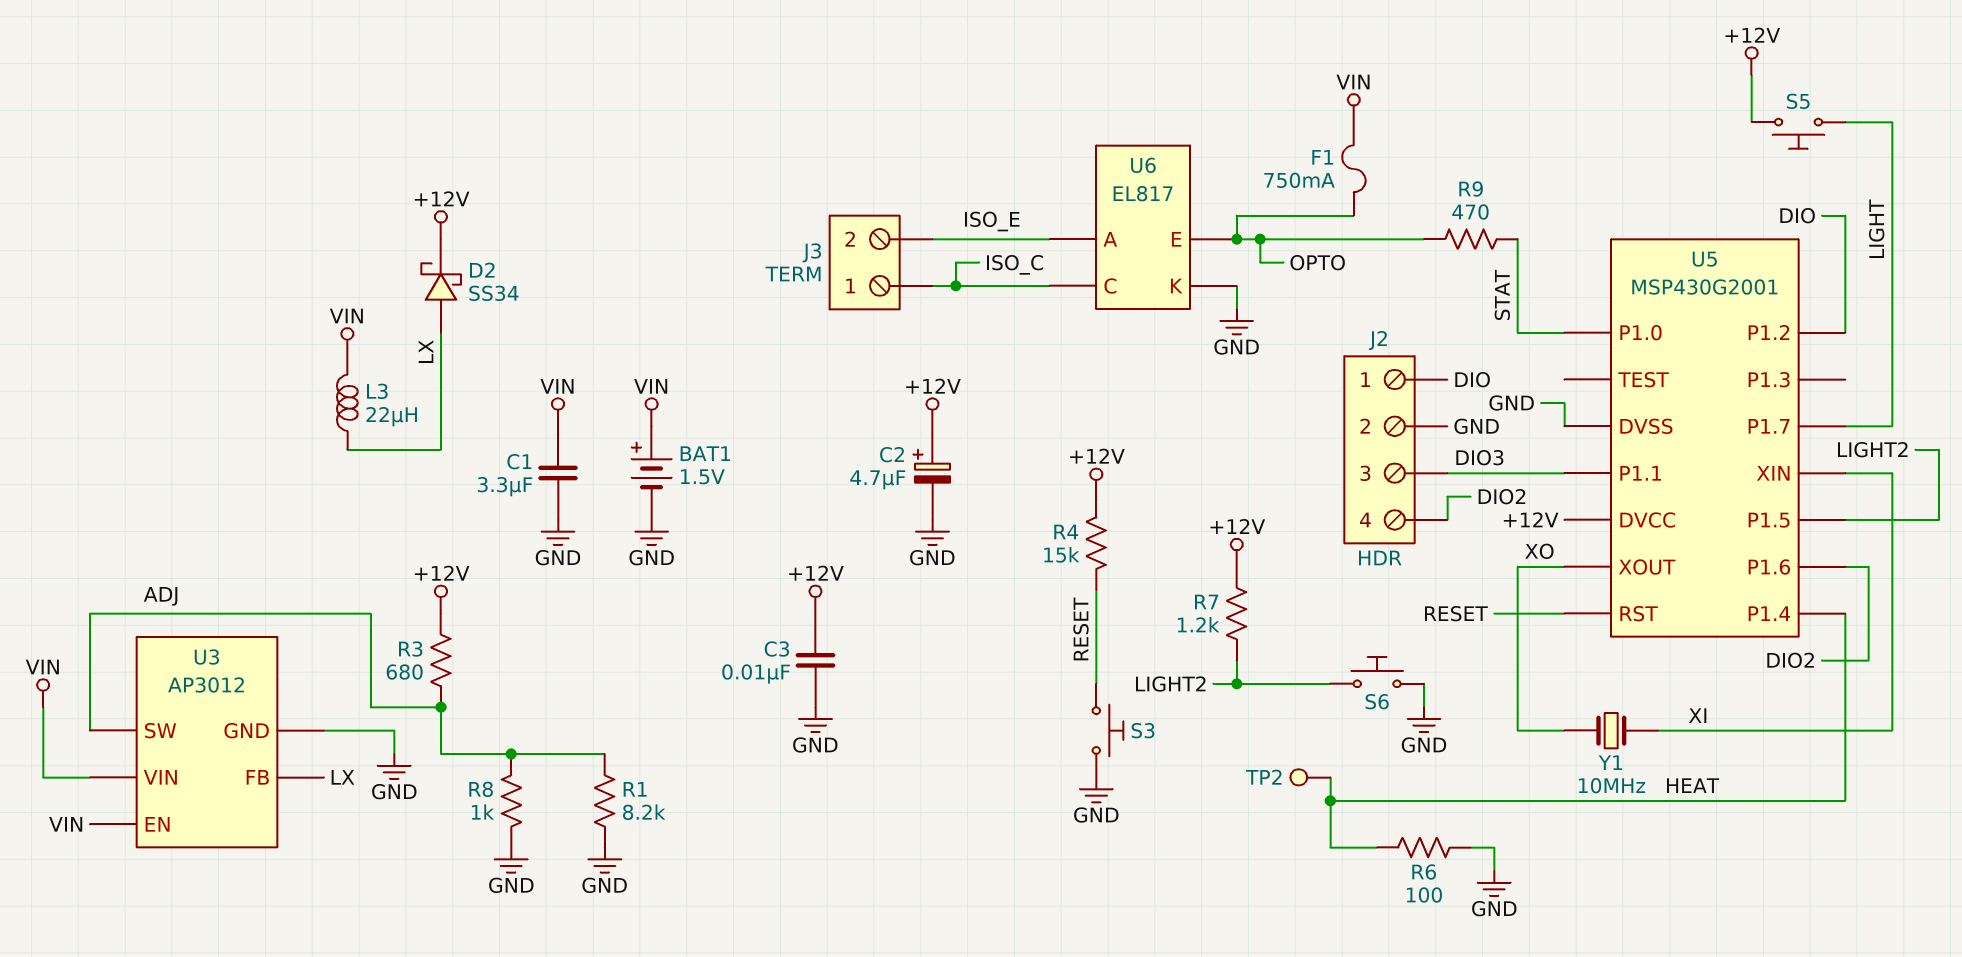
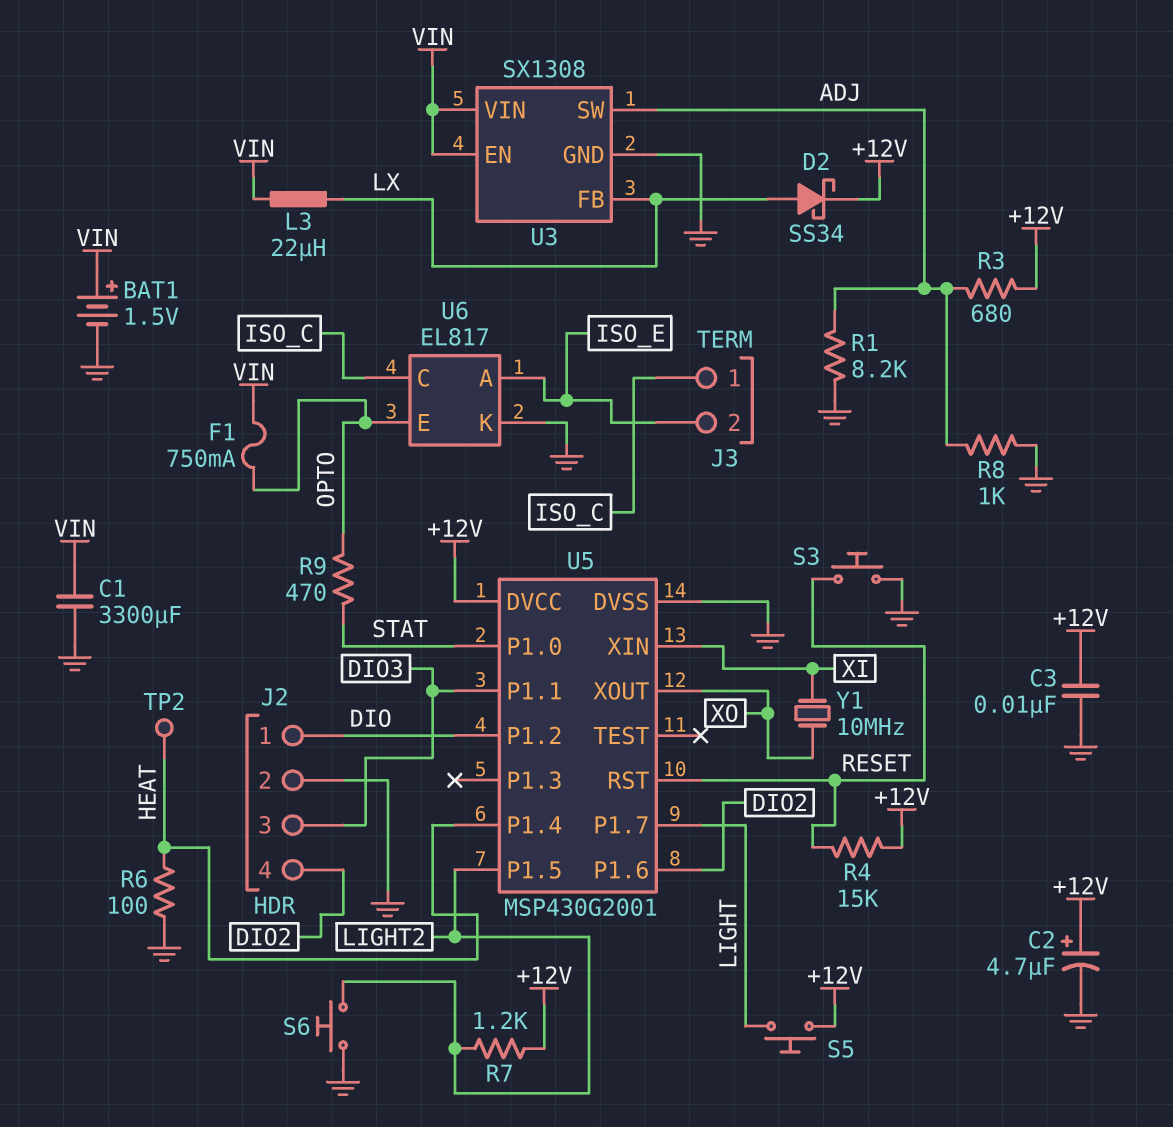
C1: 3.3uF (GND, VIN) -> 3300uF (GND, VIN)
U3: AP3012 -> SX1308

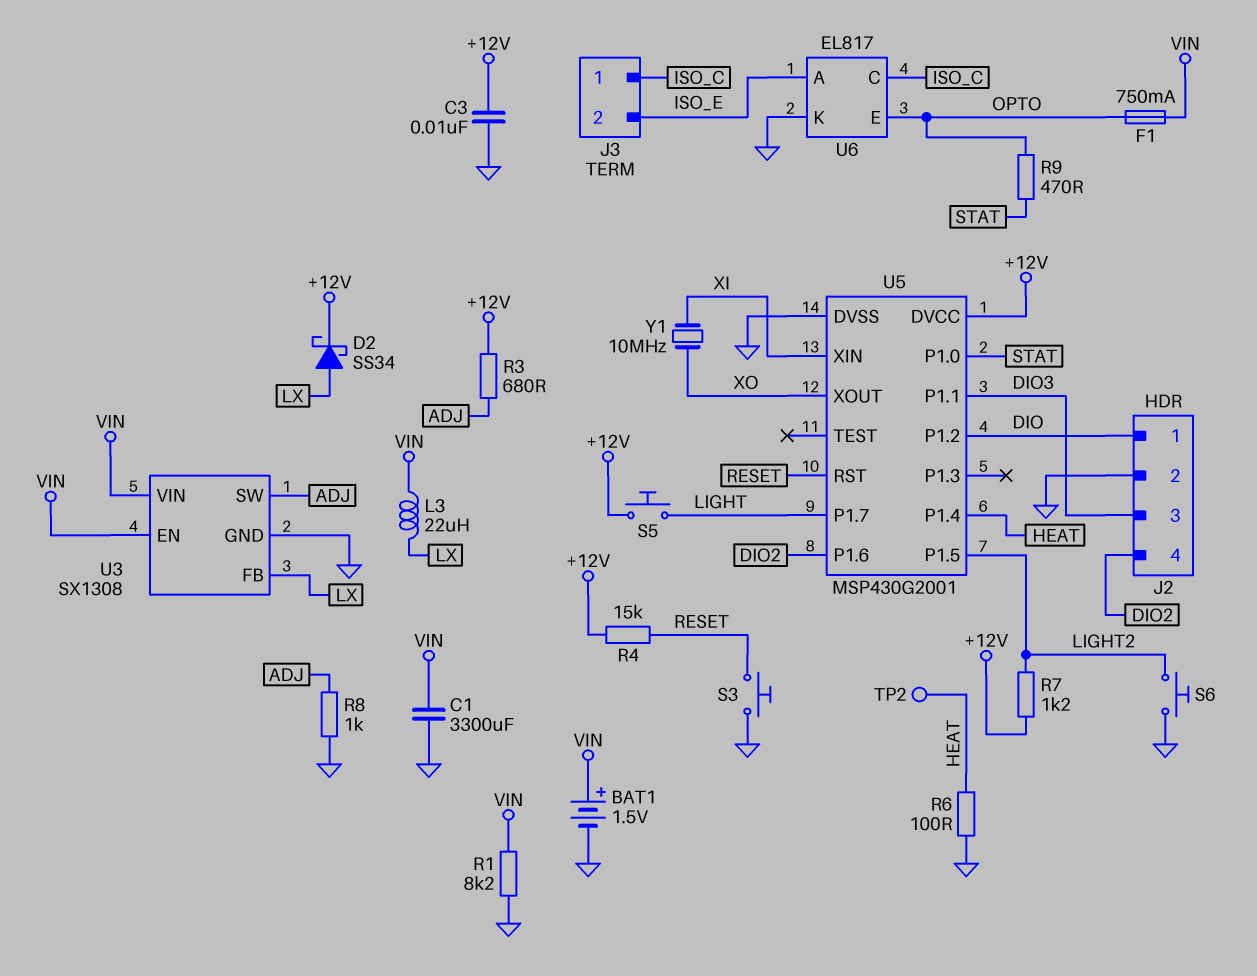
C2: 4.7uF (plus +12V, minus GND) -> none
R1: 8.2k (ADJ, GND) -> 8.2k (GND, VIN)

